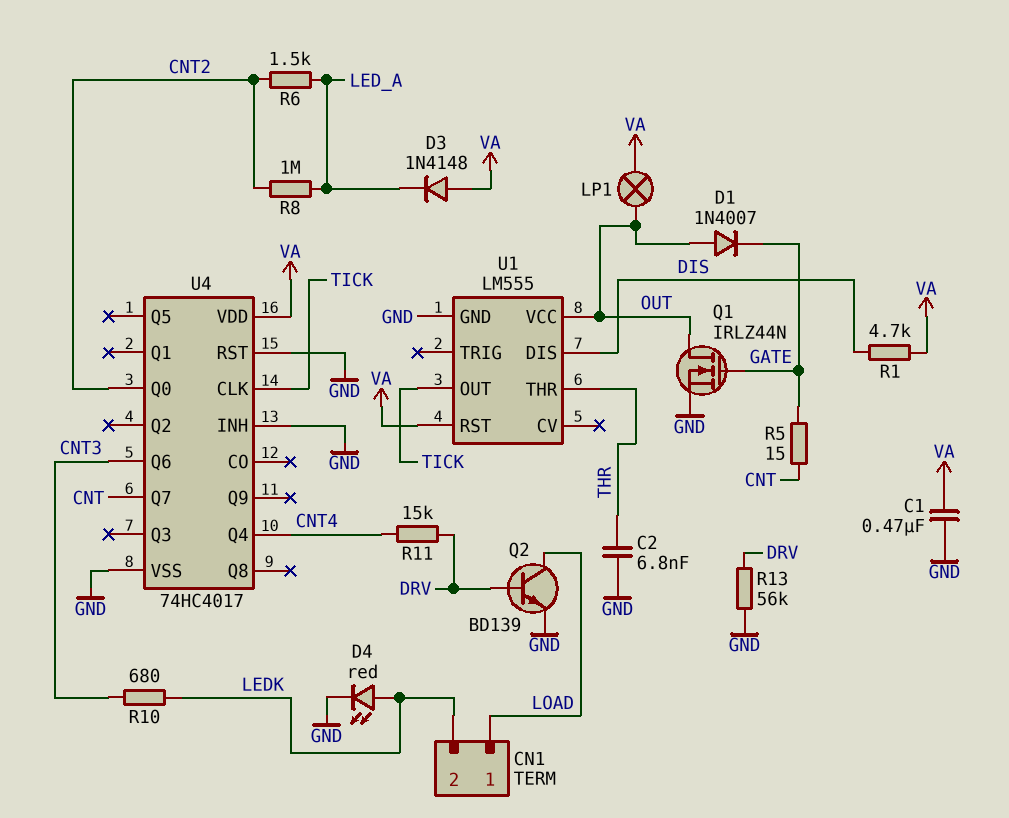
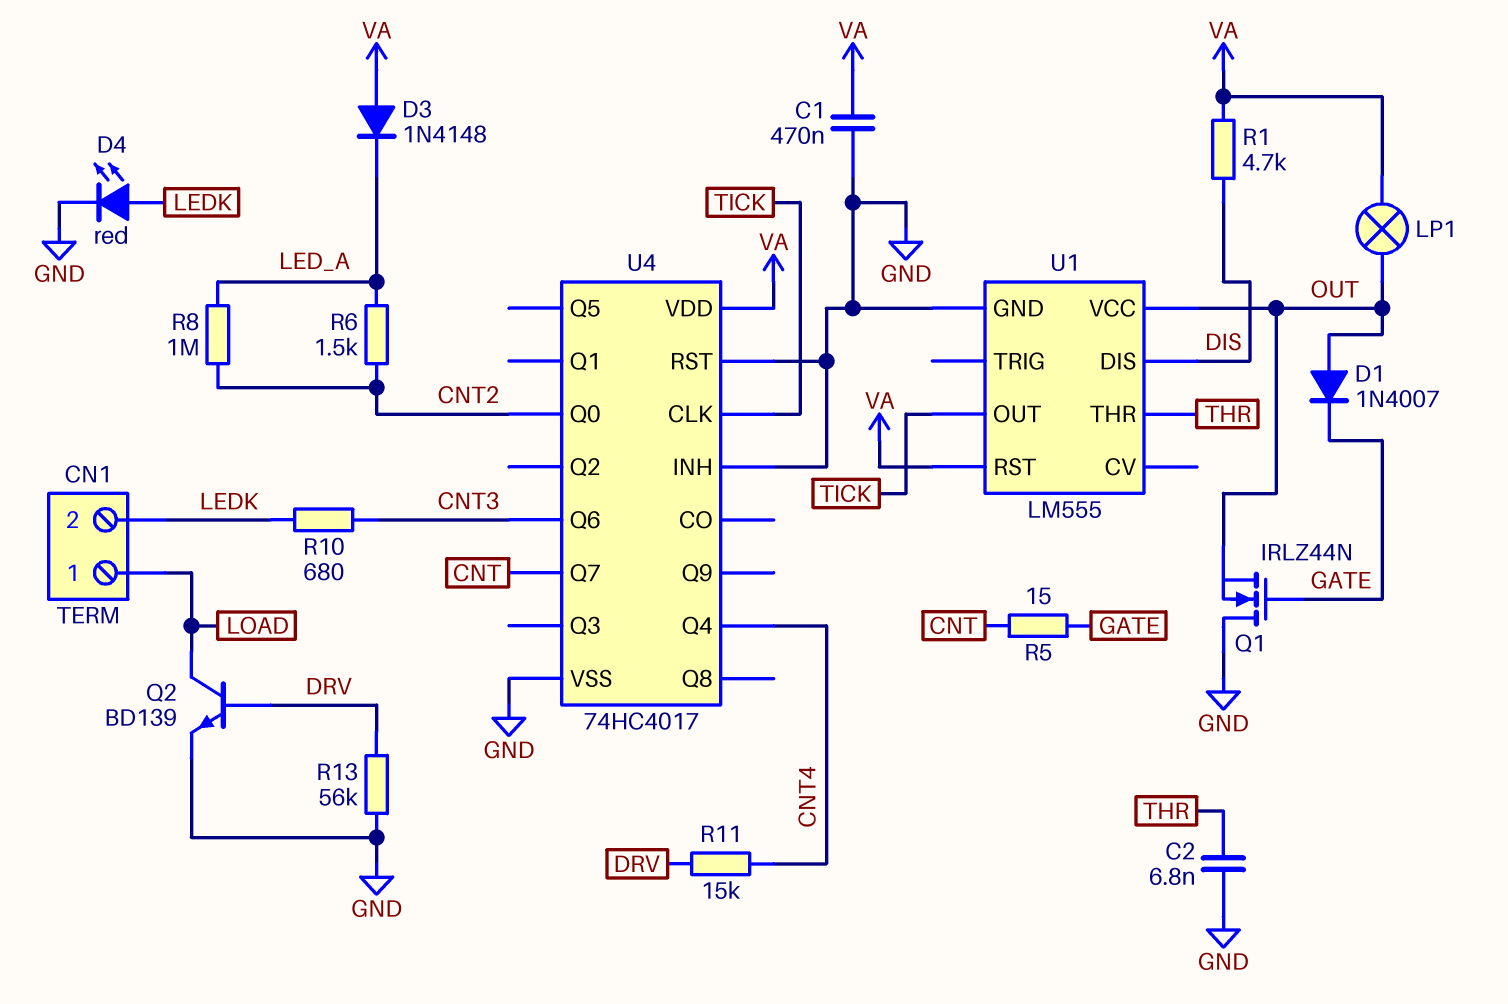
Q1: NMOS IRLZ44N (G GATE, D OUT, S GND) -> NMOS IRLZ44N (G GATE, D GND, S OUT)

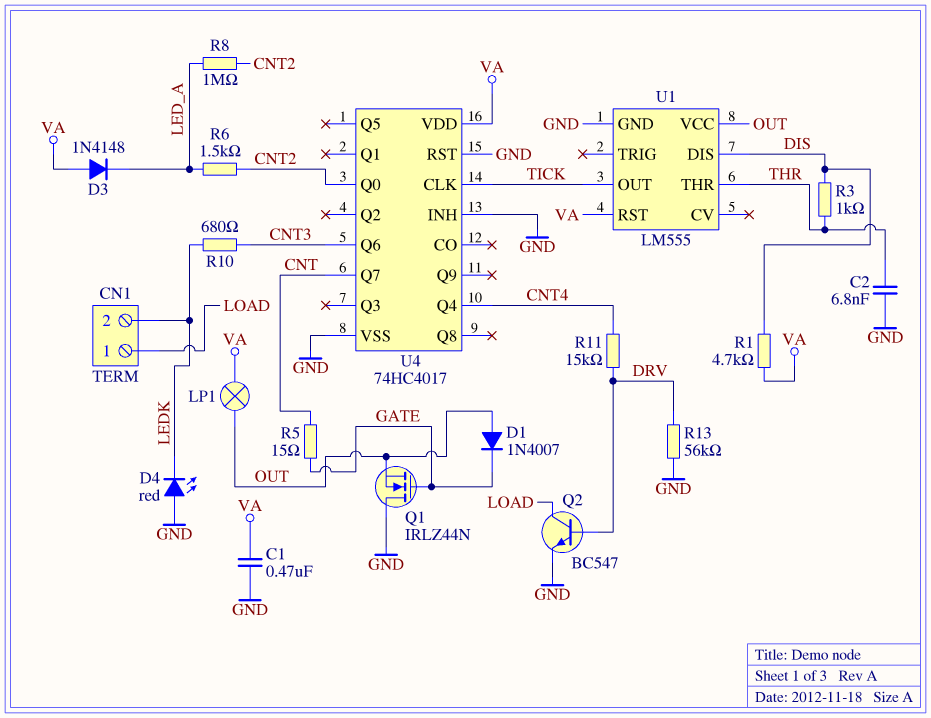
D4: LED red (A LEDK, K GND) -> LED red (A GND, K LEDK)
Q2: NPN BD139 (B DRV, C LOAD, E GND) -> NPN BC547 (B DRV, C LOAD, E GND)
R3: none -> 1k (DIS, THR)

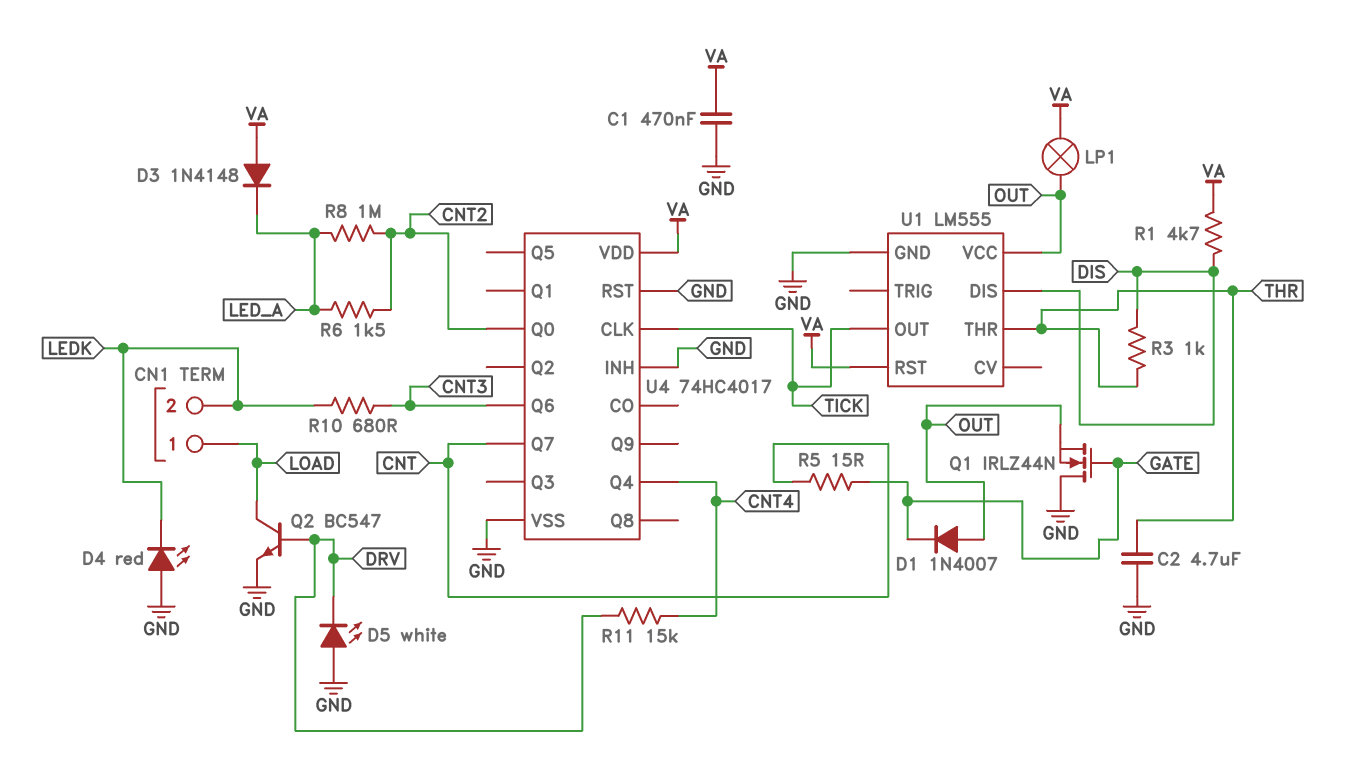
C2: 6.8nF (GND, THR) -> 4.7uF (GND, THR)
D5: none -> LED white (A GND, K DRV)
R13: 56k (DRV, GND) -> none

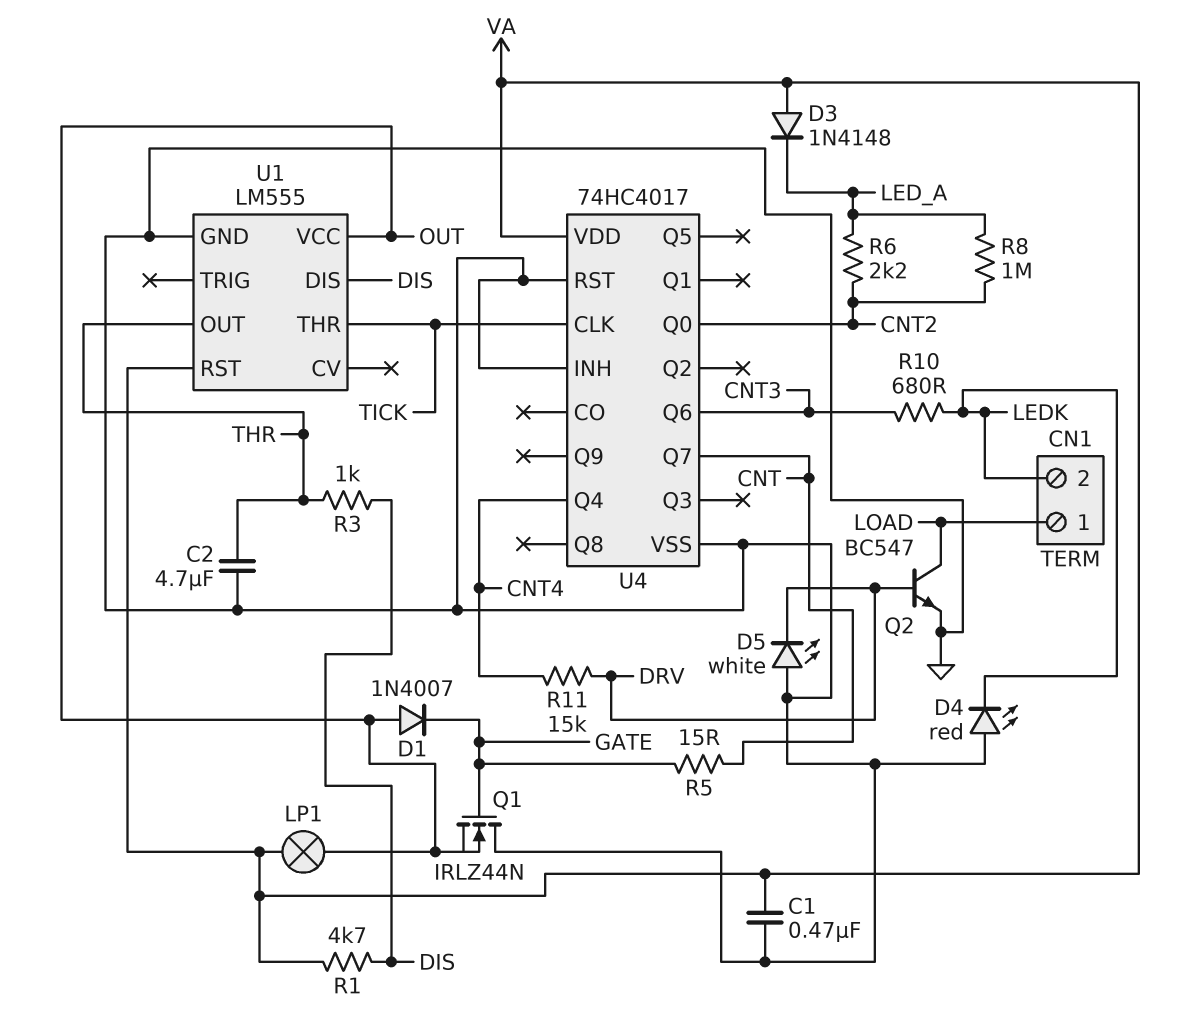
R6: 1.5k (CNT2, LED_A) -> 2.2k (CNT2, LED_A)
U1 pin OUT: TICK -> THR
U1 pin THR: THR -> TICK

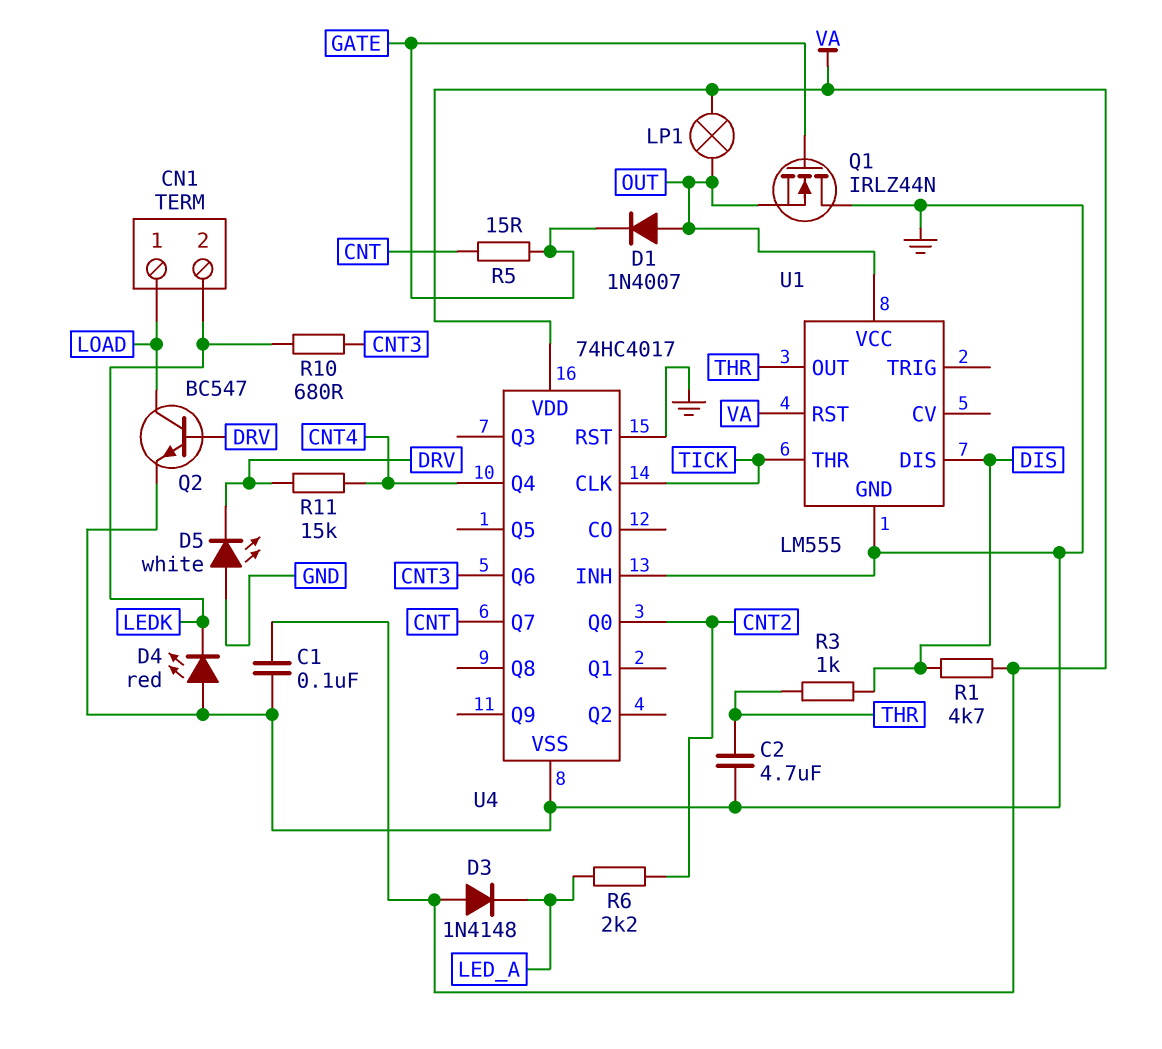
C1: 470nF (GND, VA) -> 100nF (GND, VA)
R8: 1M (CNT2, LED_A) -> none

